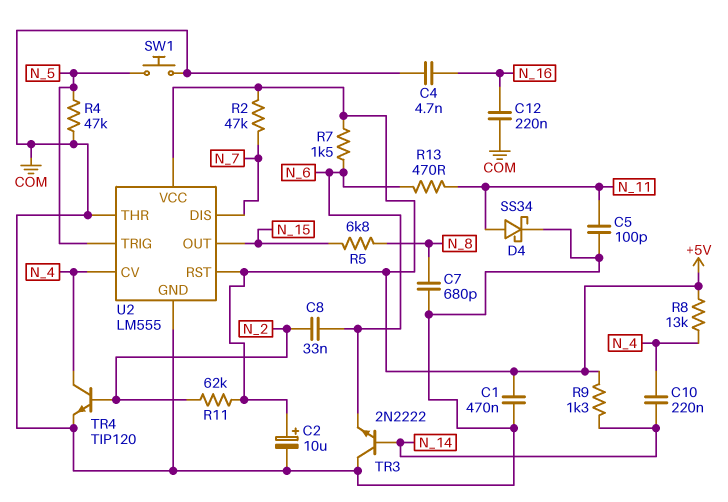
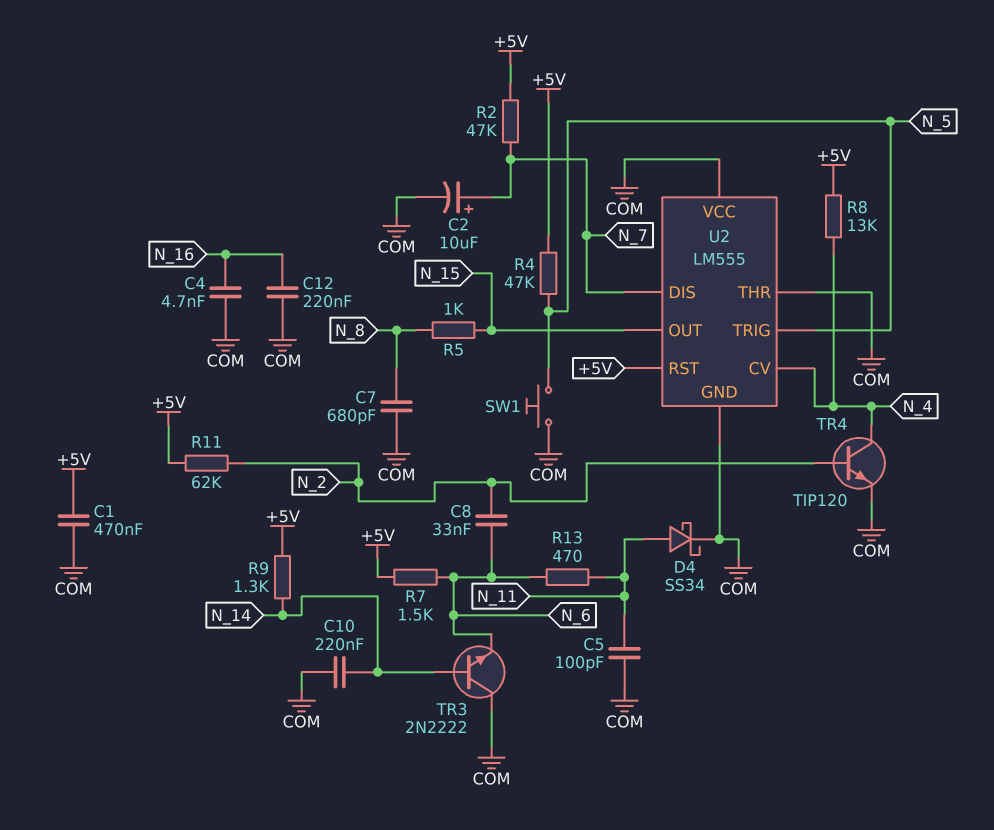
C2: 10uF (plus +5V, minus COM) -> 10uF (plus N_7, minus COM)
C10: 220nF (N_4, N_14) -> 220nF (COM, N_14)
R4: 47k (COM, N_5) -> 47k (+5V, N_5)
R5: 6.8k (N_8, N_15) -> 1k (N_8, N_15)
U2 pin VCC: +5V -> COM

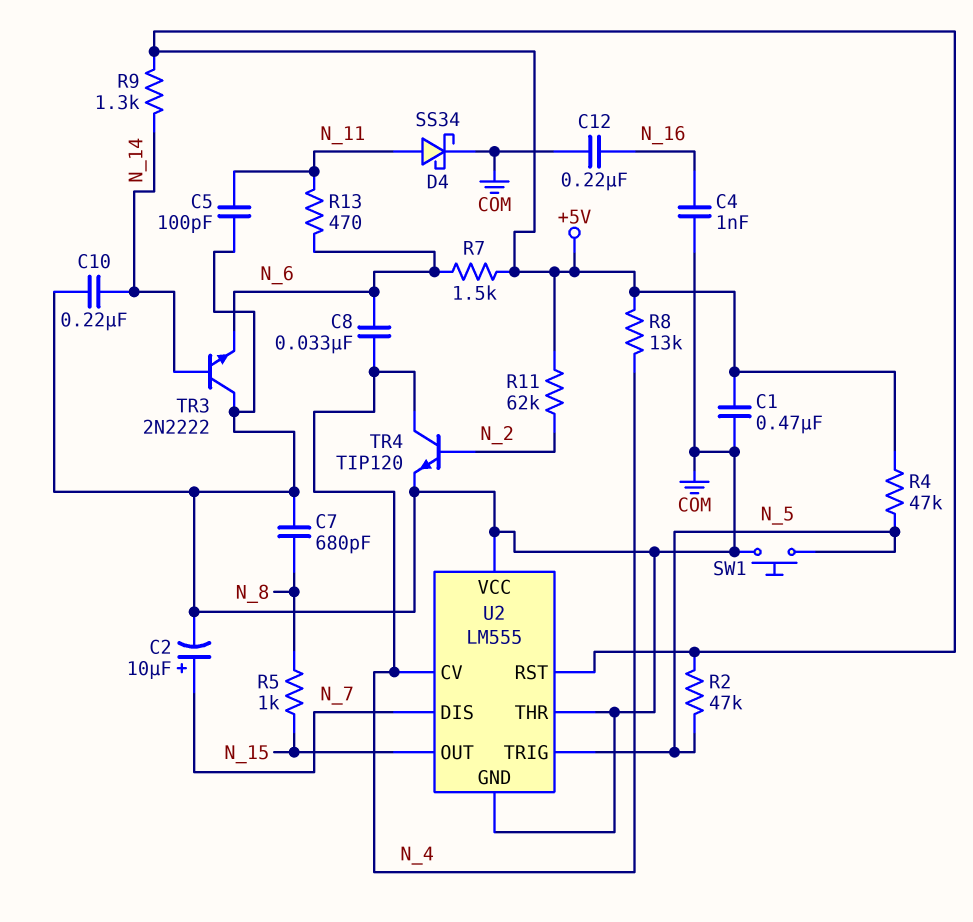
C4: 4.7nF (COM, N_16) -> 1nF (COM, N_16)
C8: 33nF (N_2, N_6) -> 33nF (N_4, N_6)
R2: 47k (+5V, N_7) -> 47k (+5V, N_5)

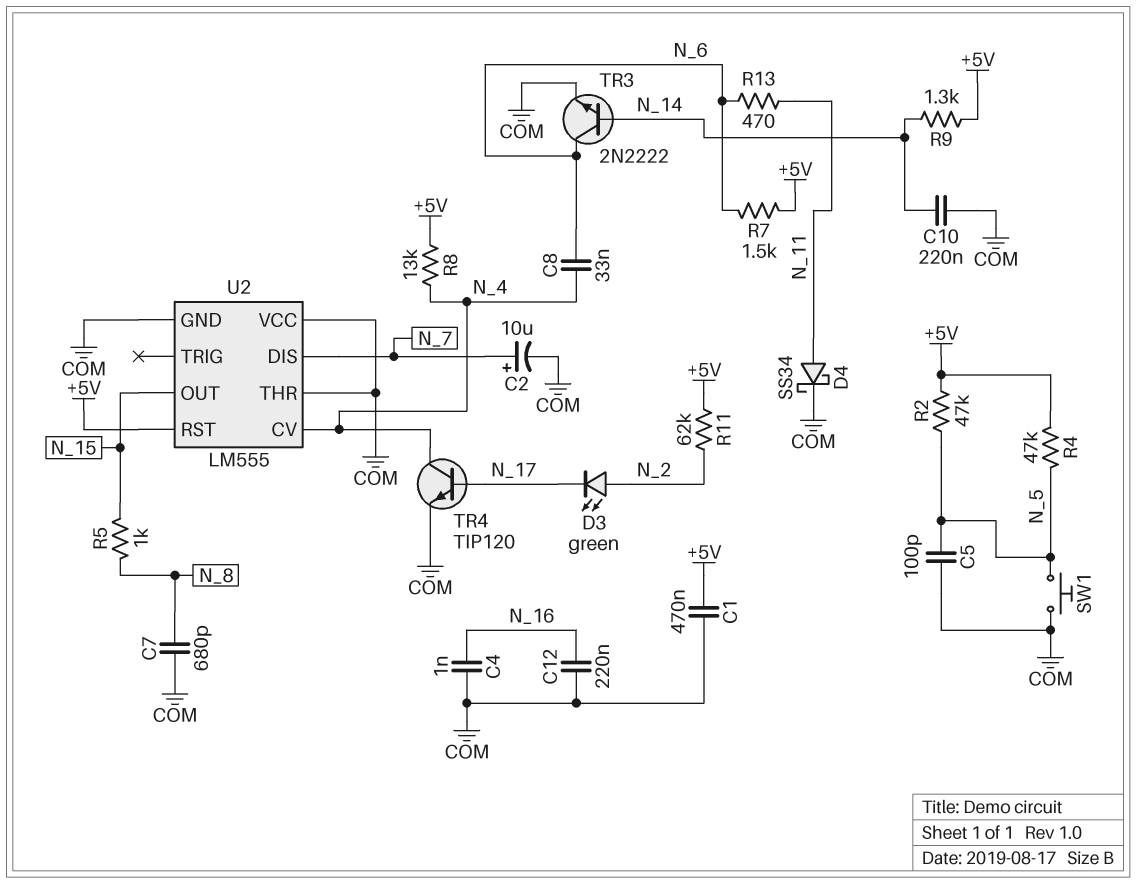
C5: 100pF (COM, N_11) -> 100pF (COM, N_5)
D3: none -> LED green (A N_2, K N_17)
TR3: NPN 2N2222 (B N_14, C COM, E N_6) -> NPN 2N2222 (B N_14, C N_6, E COM)
TR4: NPN TIP120 (B N_2, C N_4, E COM) -> NPN TIP120 (B N_17, C N_4, E COM)
U2 pin TRIG: N_5 -> none

